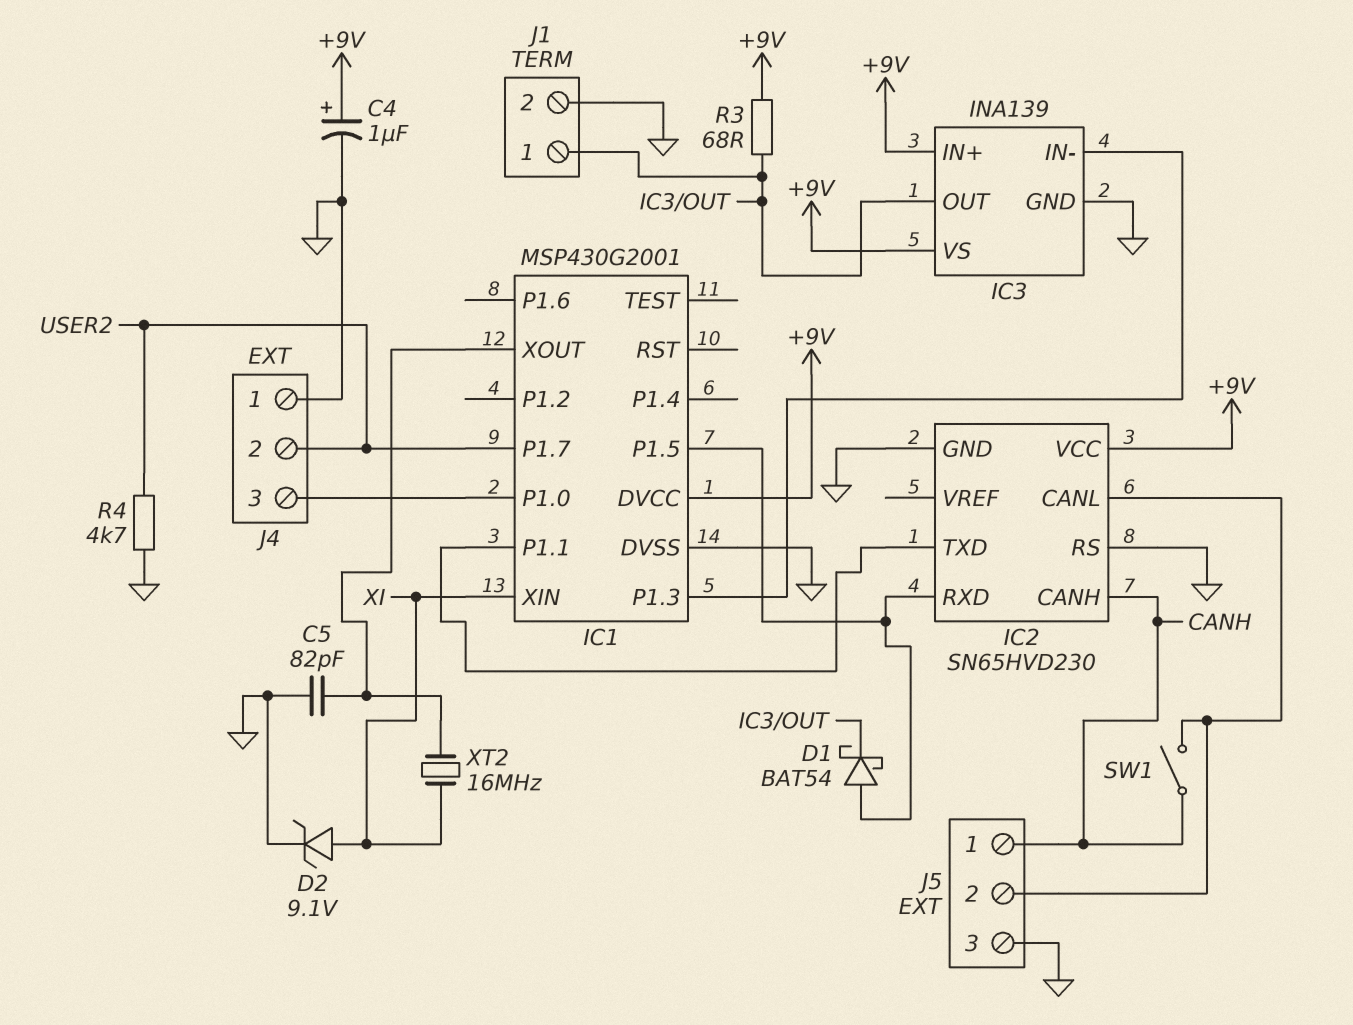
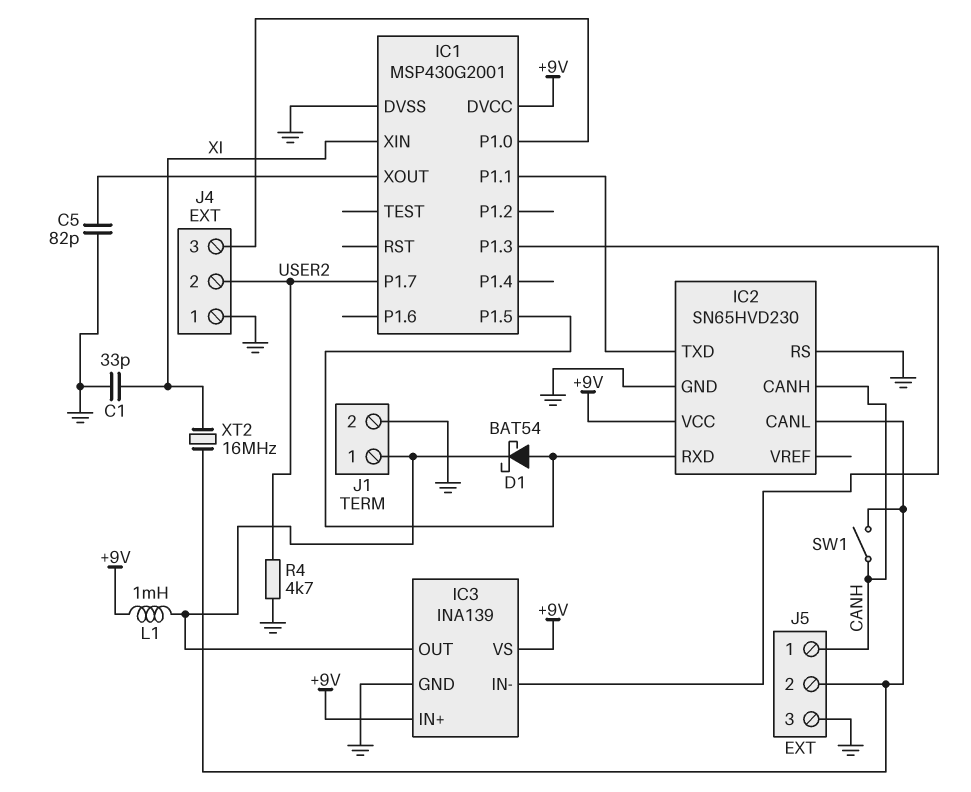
C1: none -> 33pF (GND, XI)
C4: 1uF (plus +9V, minus GND) -> none
D2: zener 9.1V (A XI, K GND) -> none
L1: none -> 1mH (+9V, IC3/OUT)
R3: 68 (+9V, IC3/OUT) -> none
XT2: 16MHz (IC1/XOUT, XI) -> 16MHz (IC2/CANL, XI)

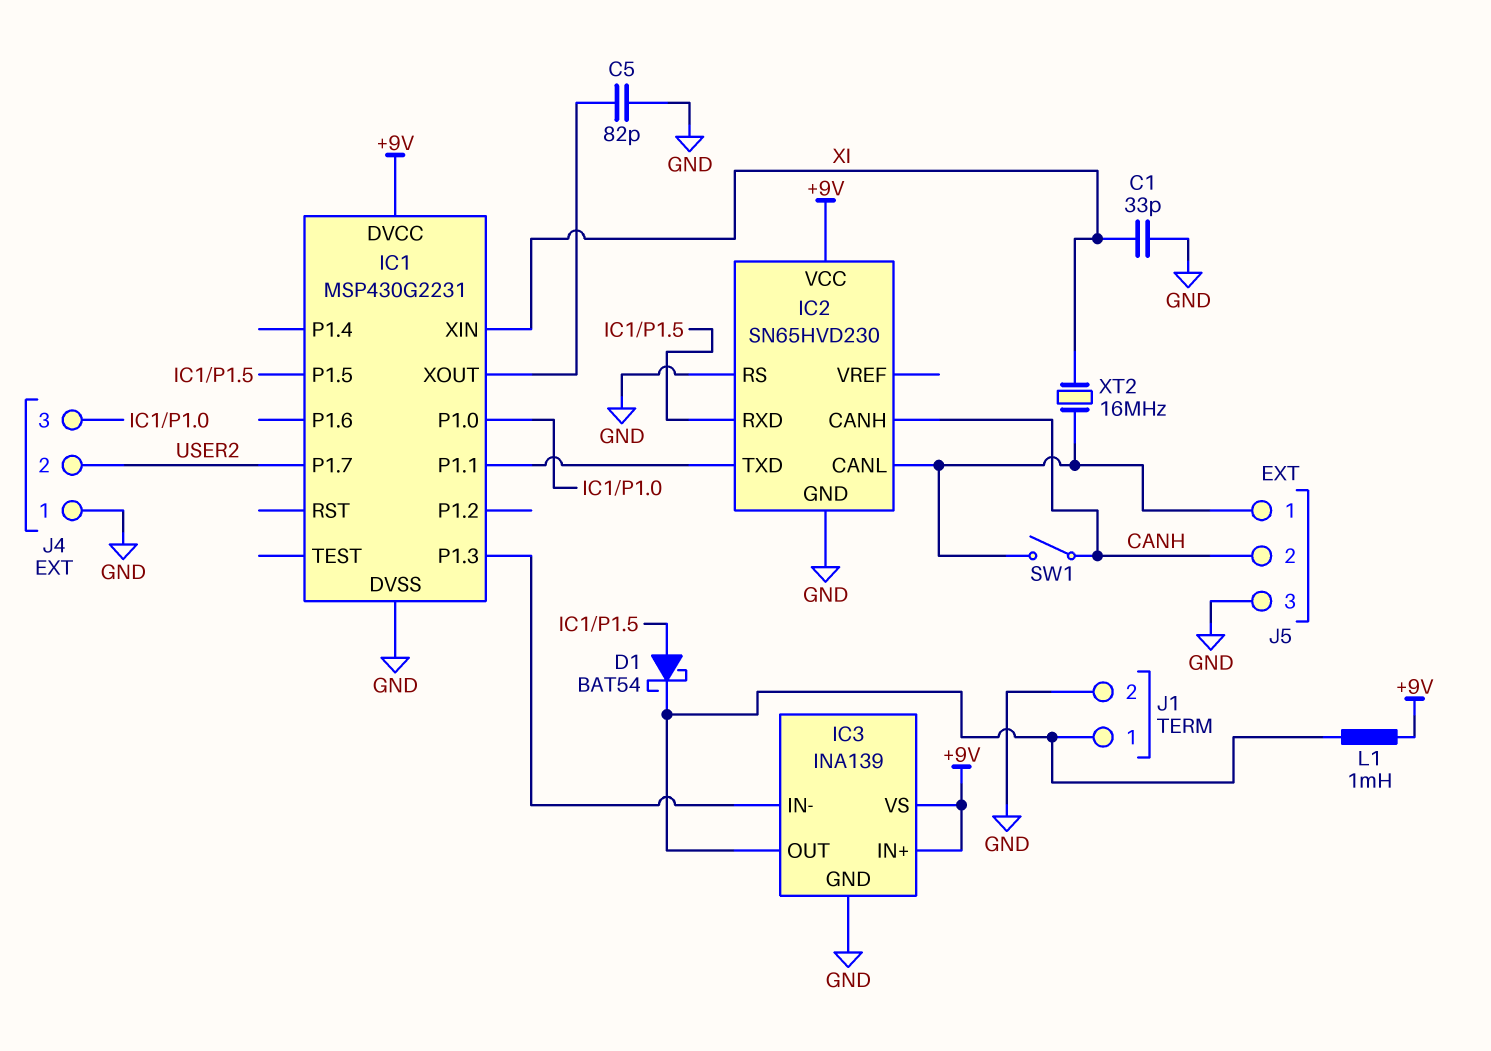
IC1: MSP430G2001 -> MSP430G2231
J5 pin 1: CANH -> IC2/CANL
J5 pin 2: IC2/CANL -> CANH
R4: 4.7k (GND, USER2) -> none

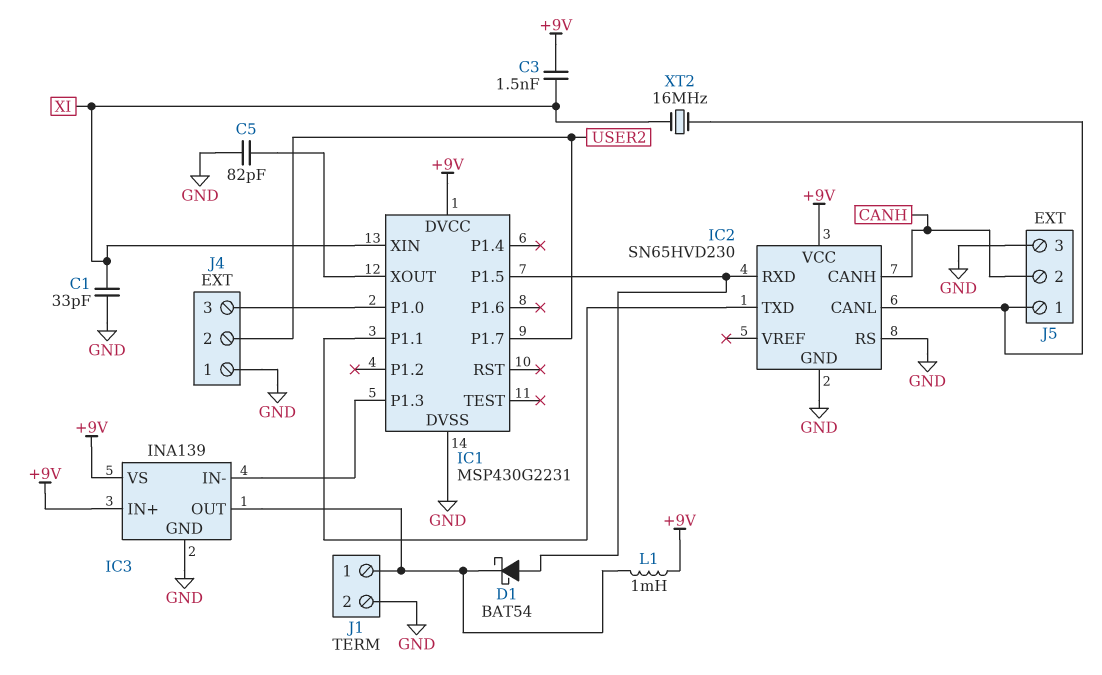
C3: none -> 1.5nF (+9V, XI)
SW1: switch (CANH, IC2/CANL) -> none

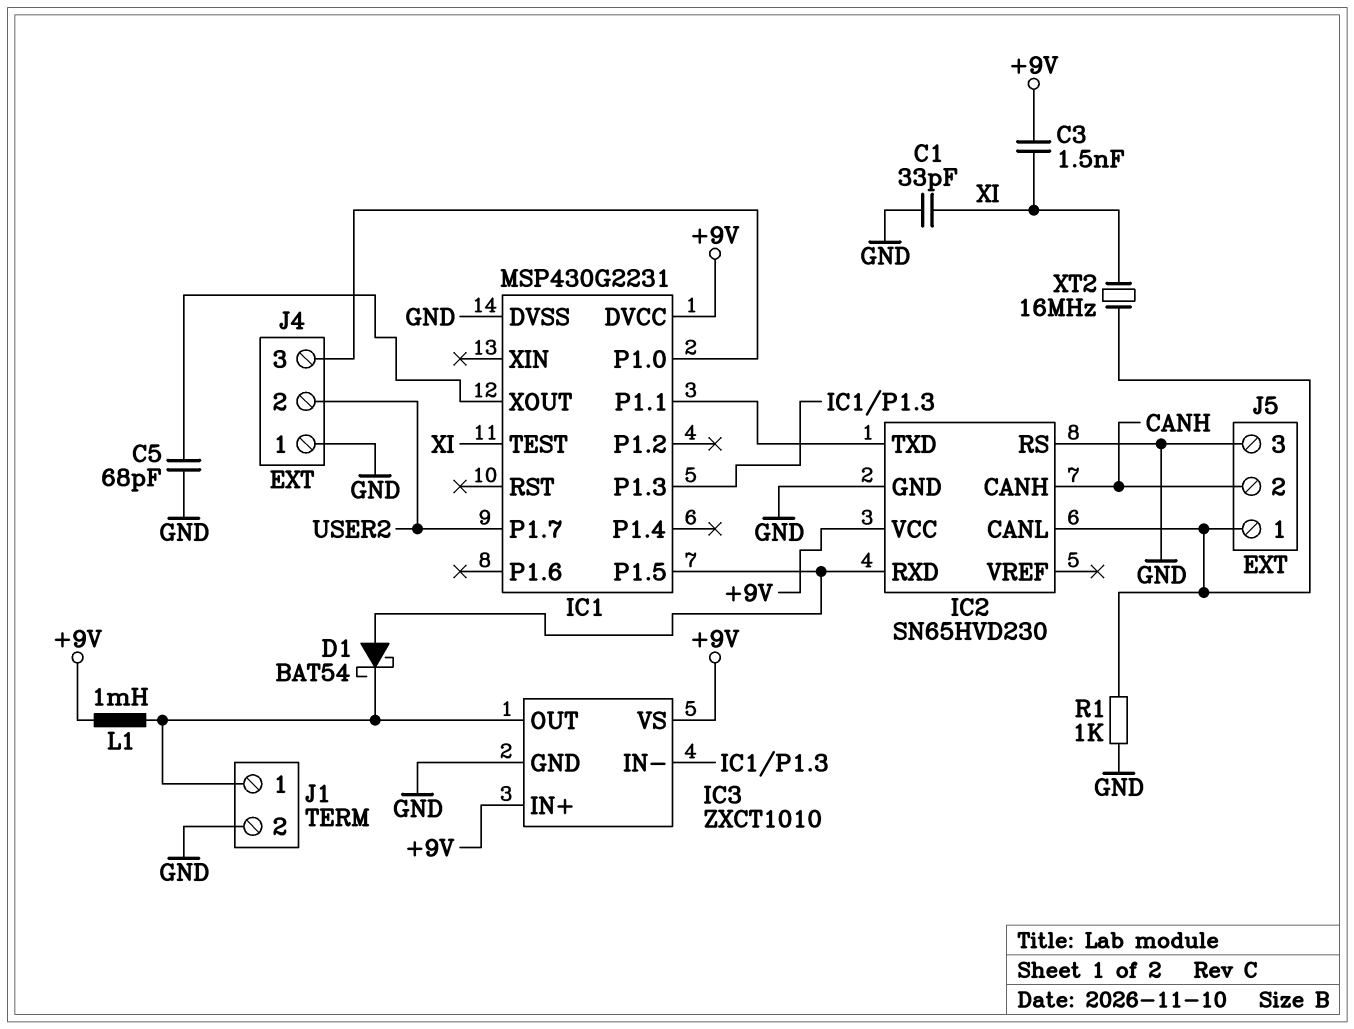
C5: 82pF (GND, IC1/XOUT) -> 68pF (GND, IC1/XOUT)
IC1 pin TEST: none -> XI
IC1 pin XIN: XI -> none
IC3: INA139 -> ZXCT1010
R1: none -> 1k (GND, IC2/CANL)

